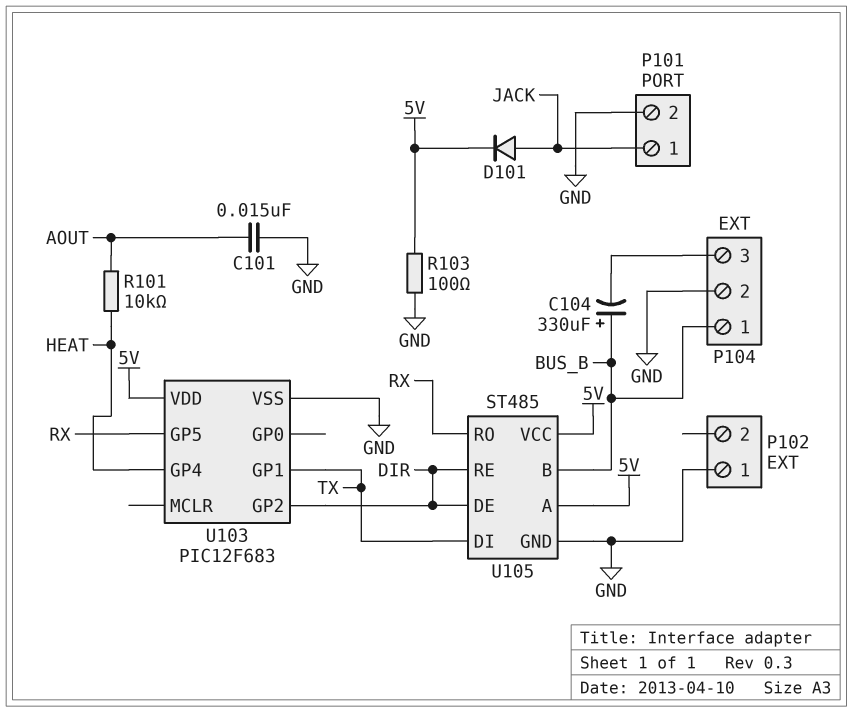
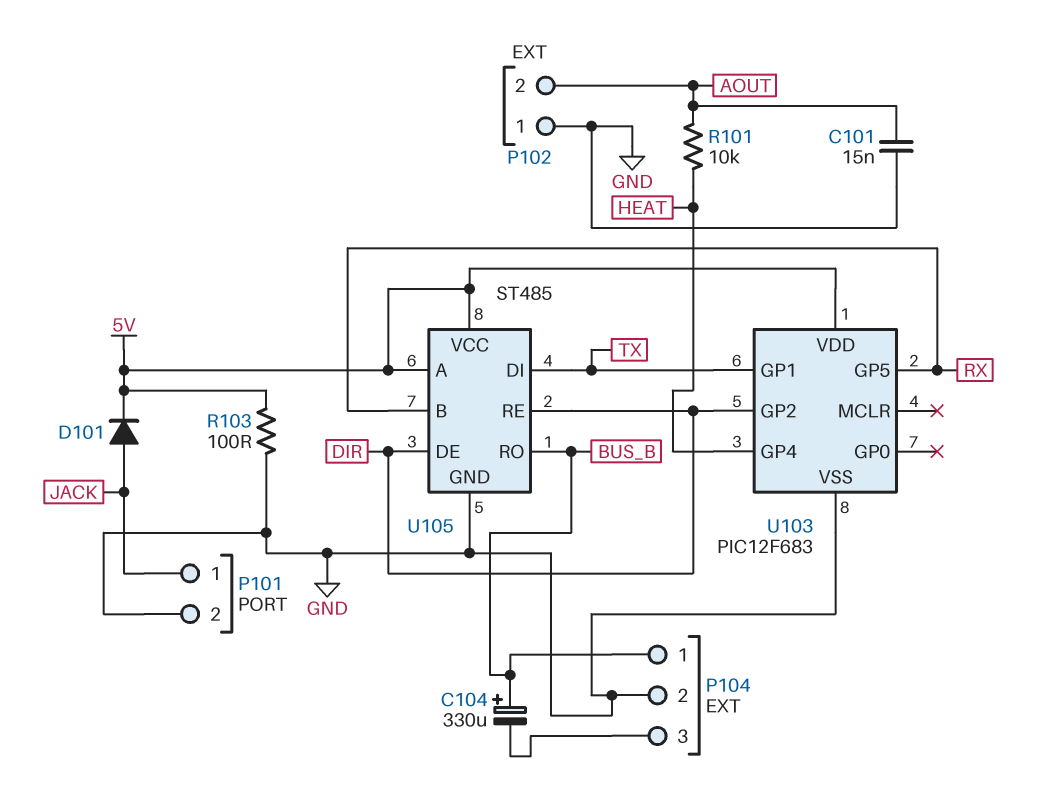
P102 pin 2: none -> AOUT
U105 pin B: BUS_B -> RX
U105 pin RO: RX -> BUS_B

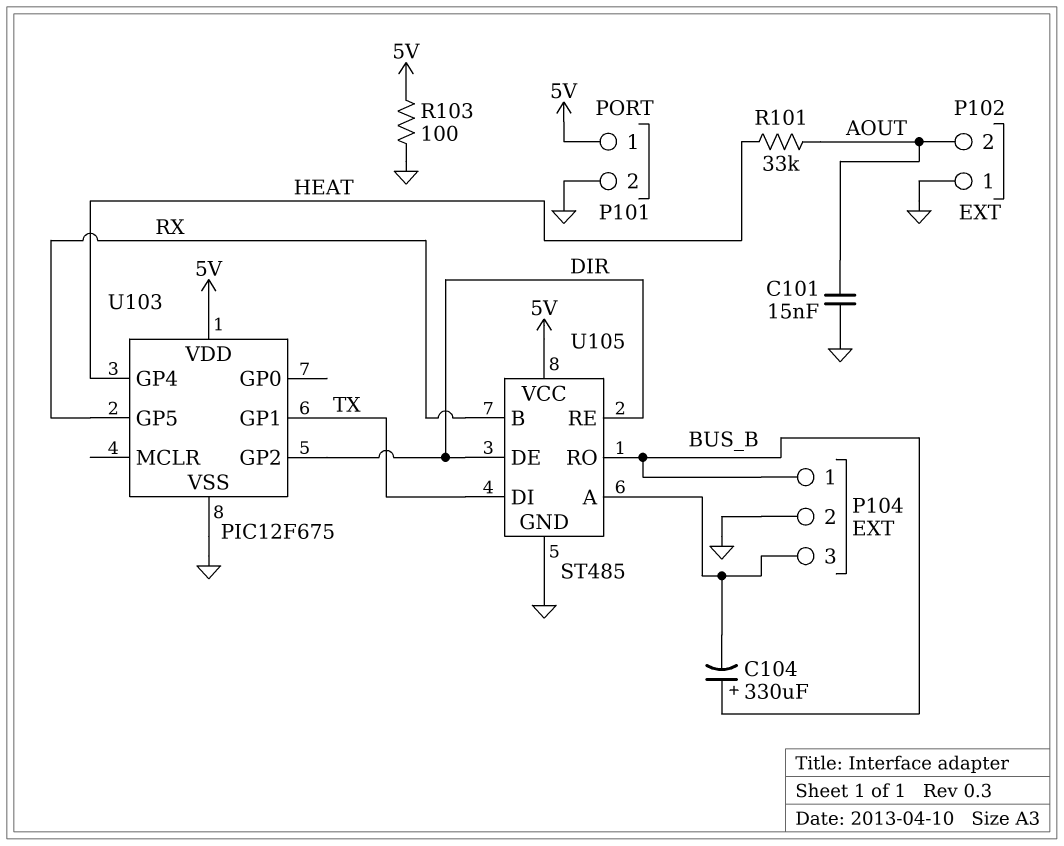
D101: diode (A JACK, K 5V) -> none
P101 pin 1: JACK -> 5V
R101: 10k (AOUT, HEAT) -> 33k (AOUT, HEAT)
U103: PIC12F683 -> PIC12F675
U105 pin A: 5V -> P104/3

